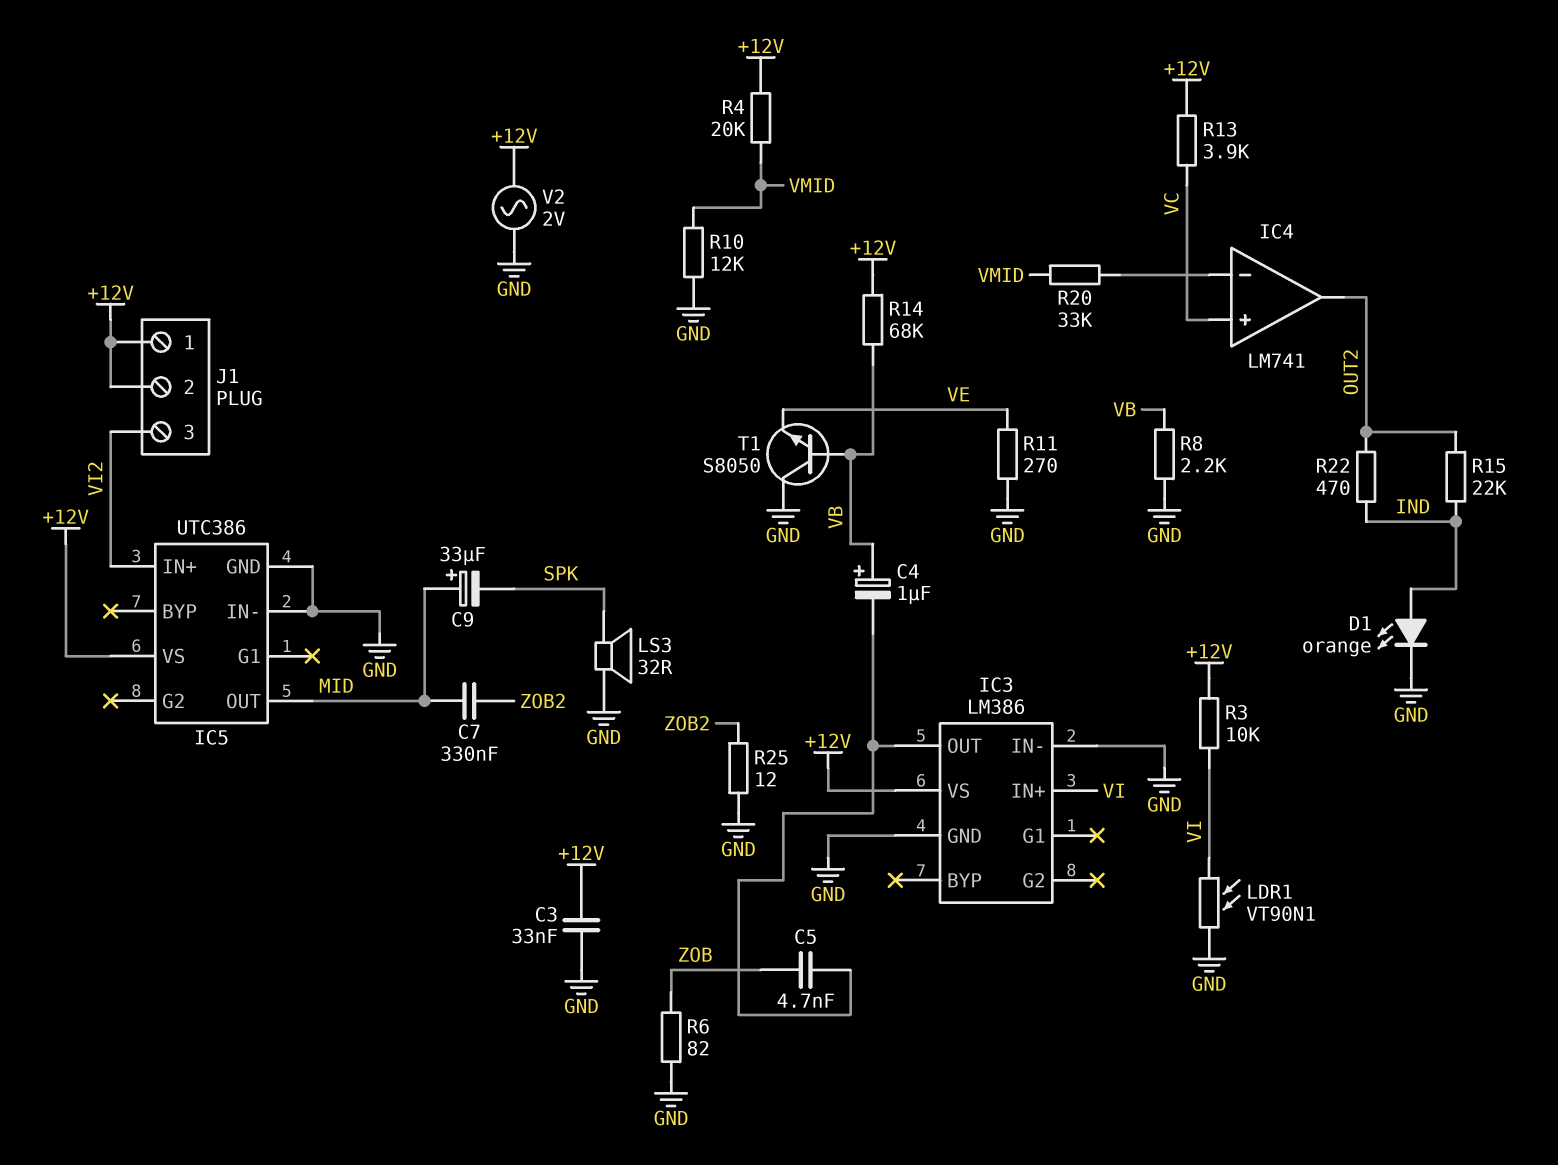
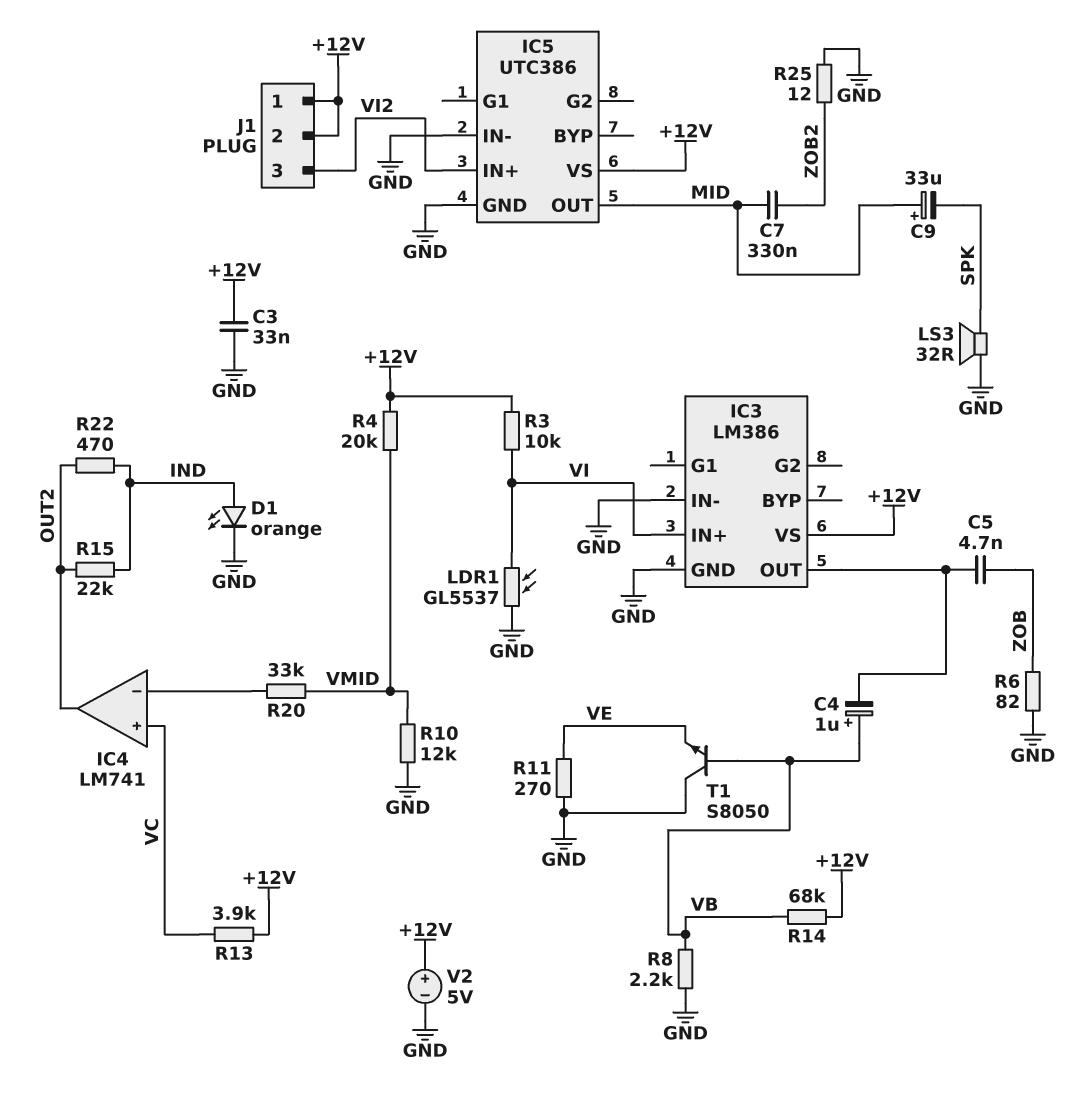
LDR1: VT90N1 (GND, VI) -> GL5537 (GND, VI)
V2: AC 2V (+12V, GND) -> 5V (plus +12V, minus GND)

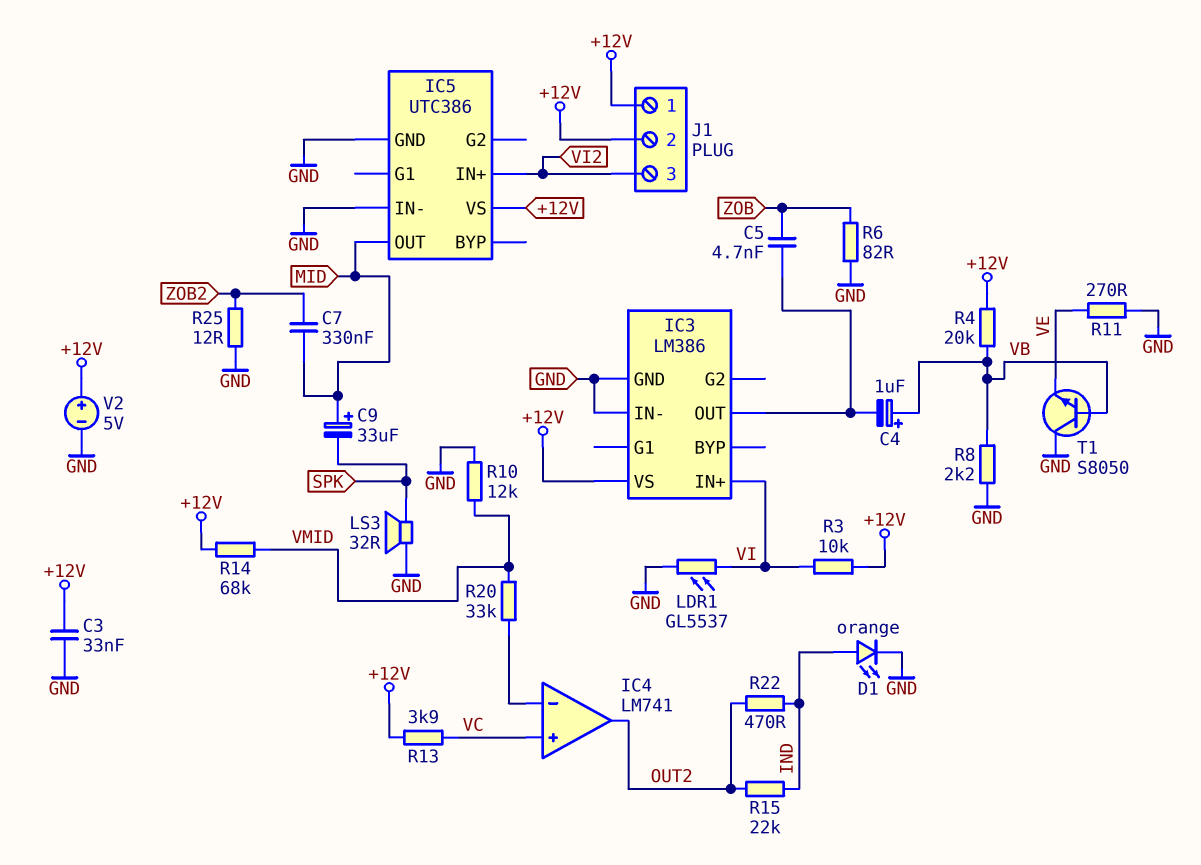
R4: 20k (+12V, VMID) -> 20k (+12V, VB)
R14: 68k (+12V, VB) -> 68k (+12V, VMID)

